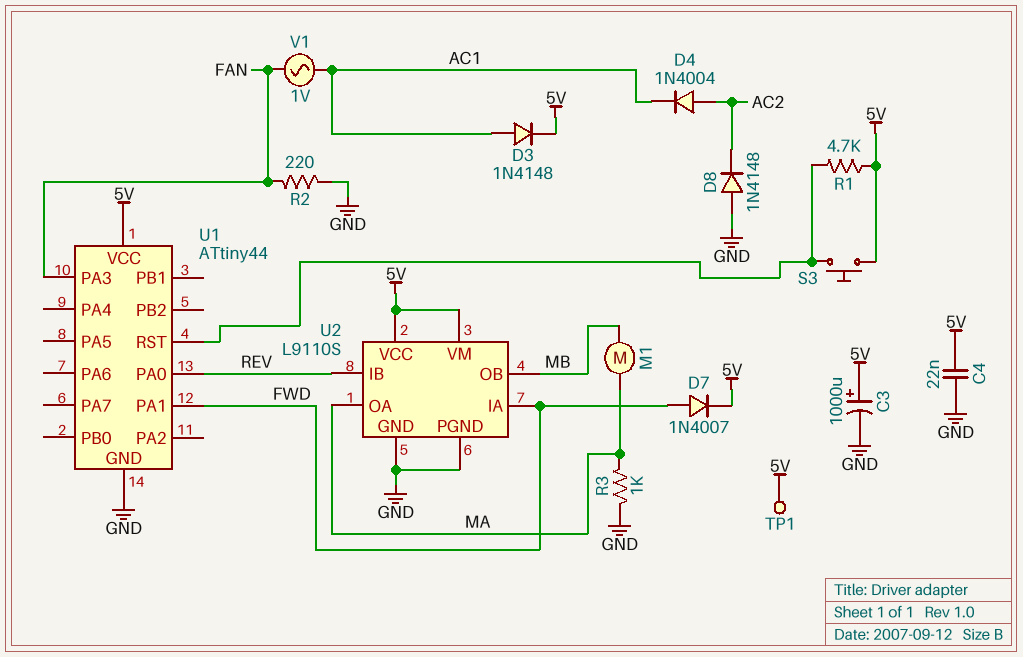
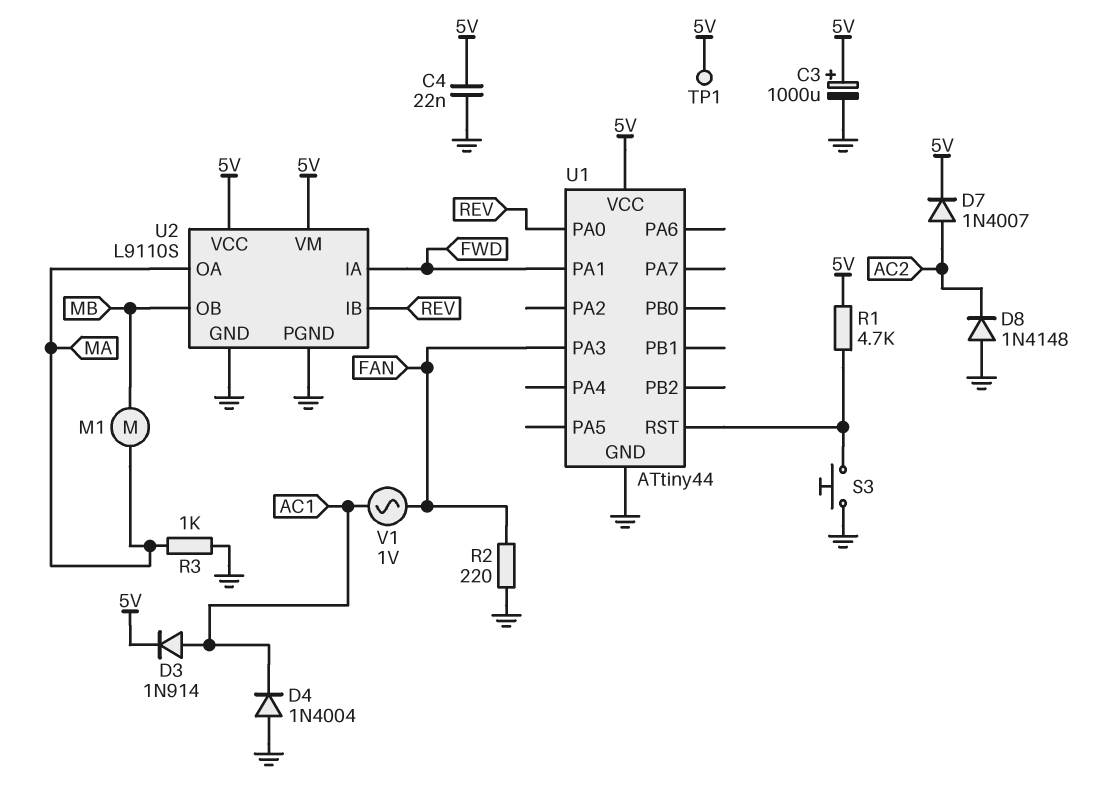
D3: diode 1N4148 (A AC1, K 5V) -> diode 1N914 (A AC1, K 5V)
D4: diode 1N4004 (A AC2, K AC1) -> diode 1N4004 (A GND, K AC1)
D7: diode 1N4007 (A FWD, K 5V) -> diode 1N4007 (A AC2, K 5V)
S3: button (5V, U1/RST) -> button (GND, U1/RST)

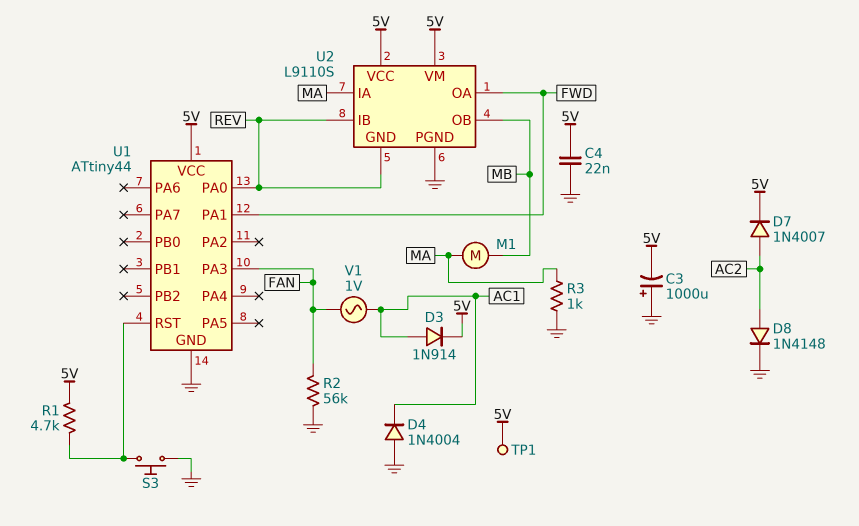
C3: 1000uF (plus 5V, minus GND) -> 1000uF (plus GND, minus 5V)
D8: diode 1N4148 (A GND, K AC2) -> diode 1N4148 (A AC2, K GND)
R2: 220 (FAN, GND) -> 56k (FAN, GND)
U2 pin GND: GND -> REV
U2 pin IA: FWD -> MA
U2 pin OA: MA -> FWD

